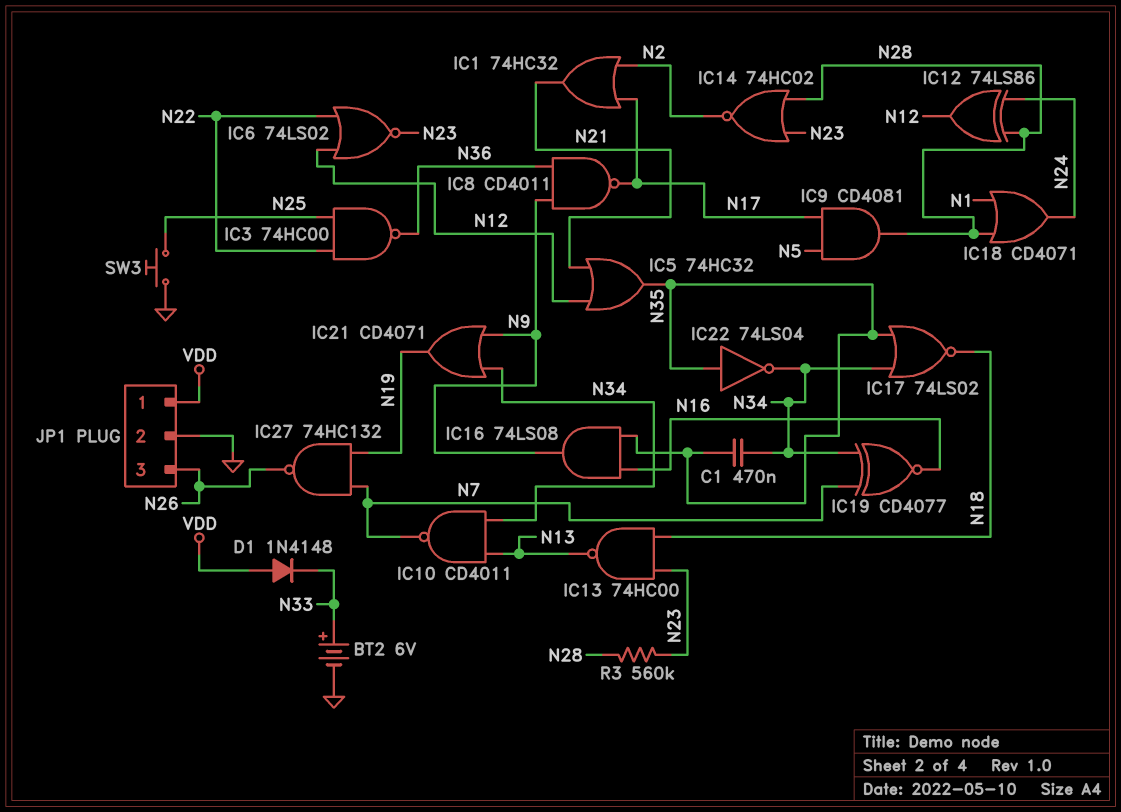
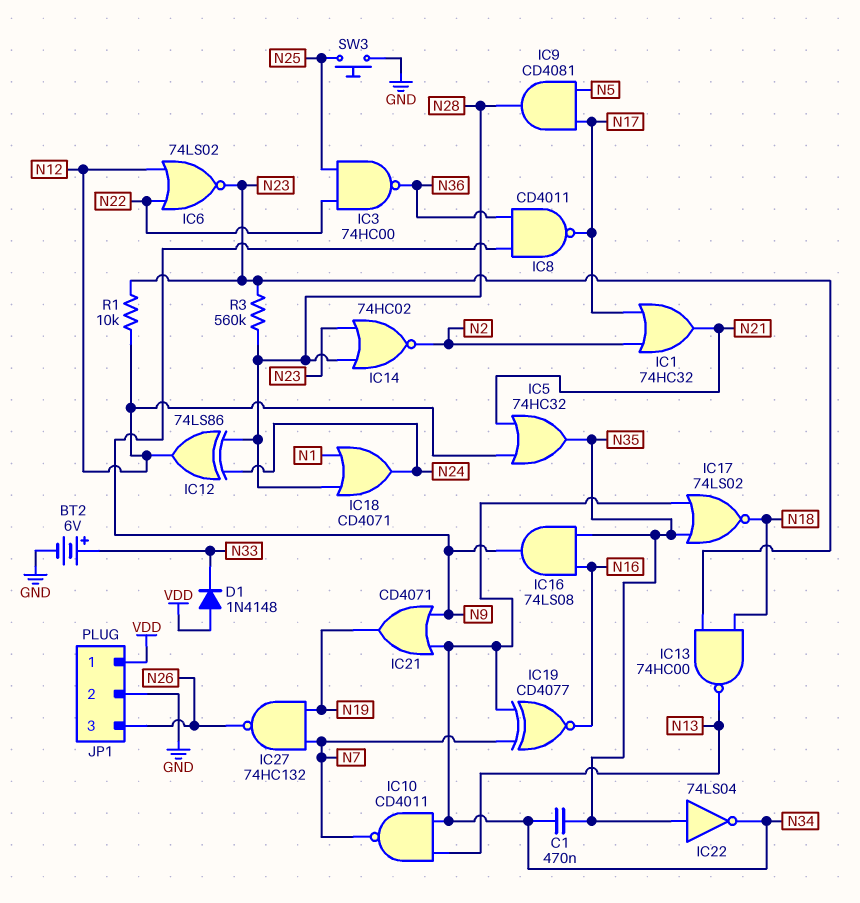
R1: none -> 10k (N12, N23)

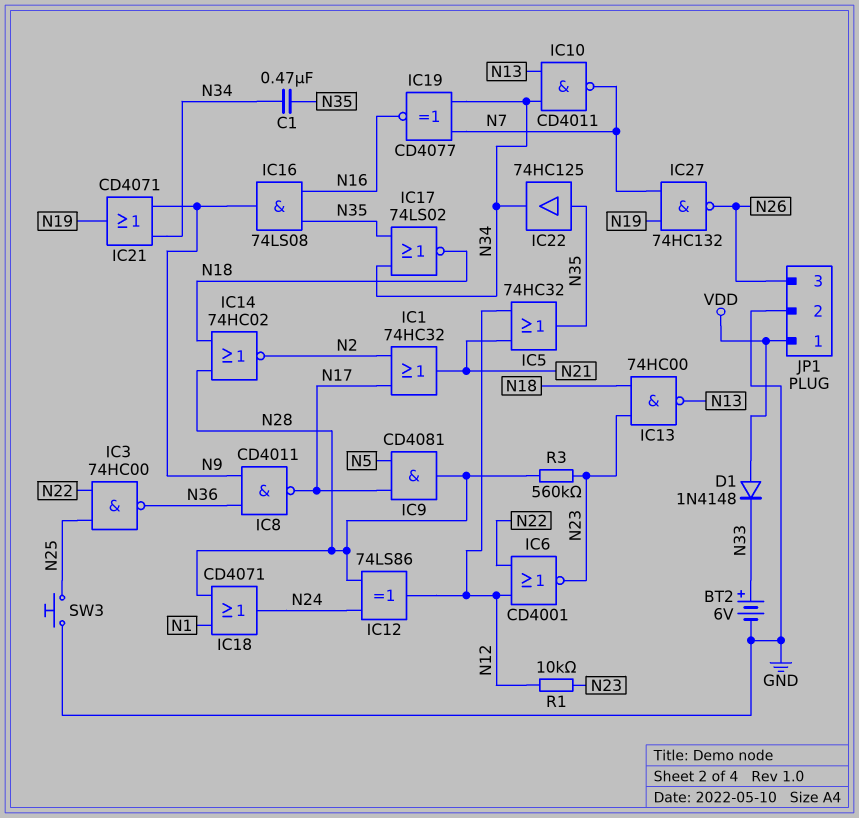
IC6: NOR 74LS02 (in N12, in N22, out N23) -> NOR CD4001 (in N12, in N22, out N23)
IC14: NOR 74HC02 (in N23, in N28, out N2) -> NOR 74HC02 (in N18, in N28, out N2)
IC22: NOT 74LS04 (in N35, out N34) -> buffer 74HC125 (in N35, out N34)

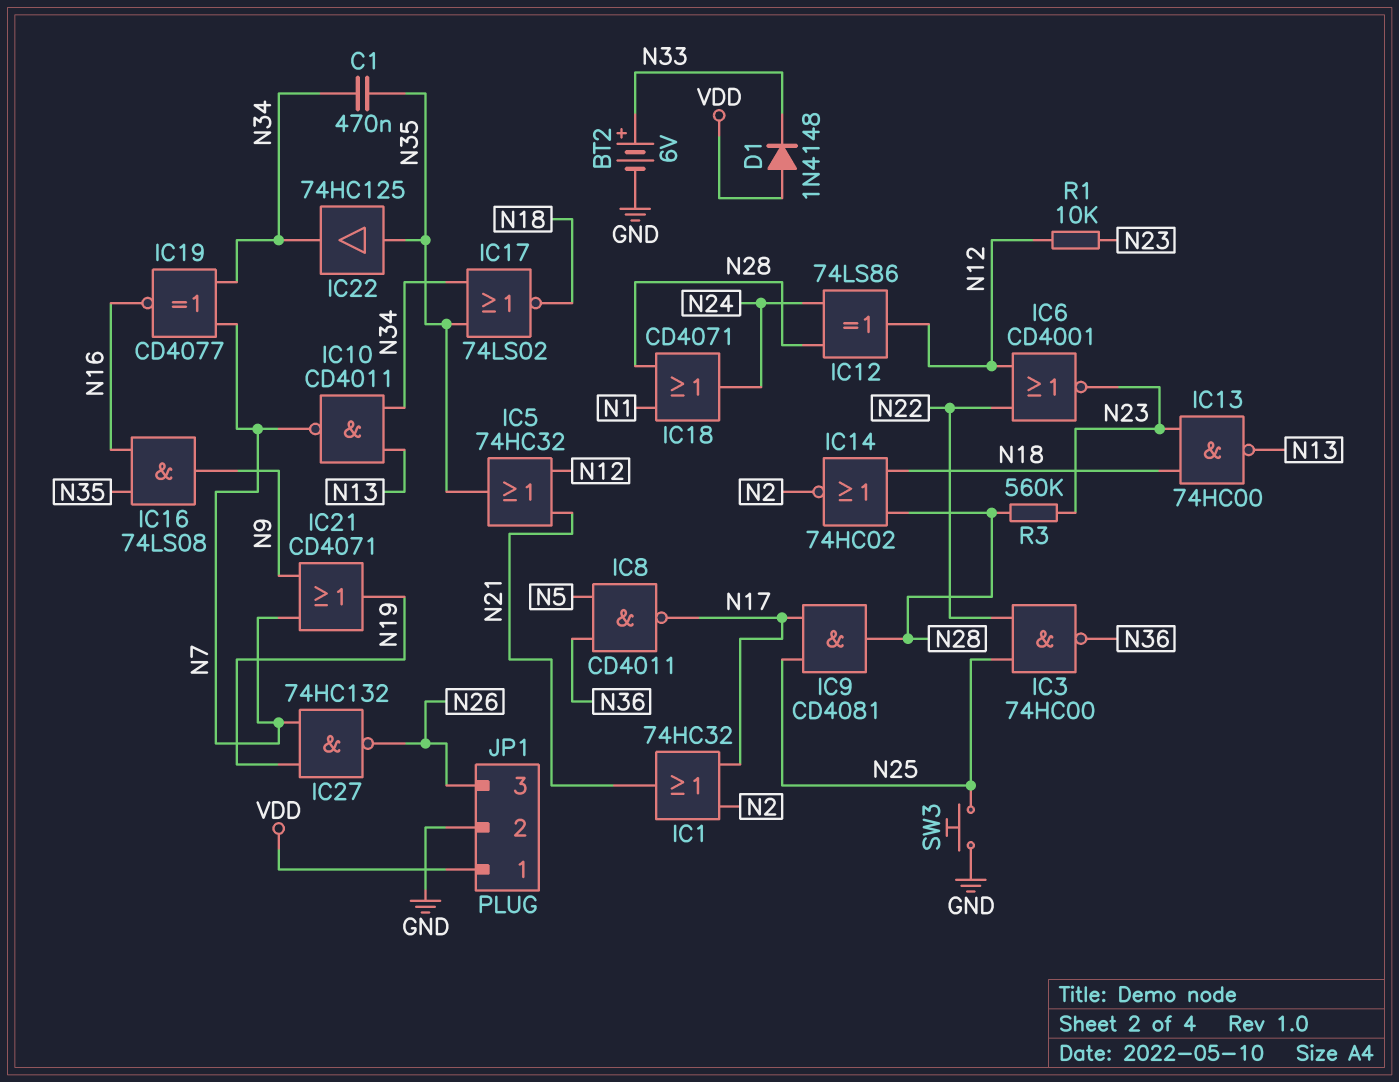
IC8: NAND CD4011 (in N9, in N36, out N17) -> NAND CD4011 (in N5, in N36, out N17)
IC9: AND CD4081 (in N5, in N17, out N28) -> AND CD4081 (in N17, in N25, out N28)
IC21: OR CD4071 (in N9, in N34, out N19) -> OR CD4071 (in N7, in N9, out N19)

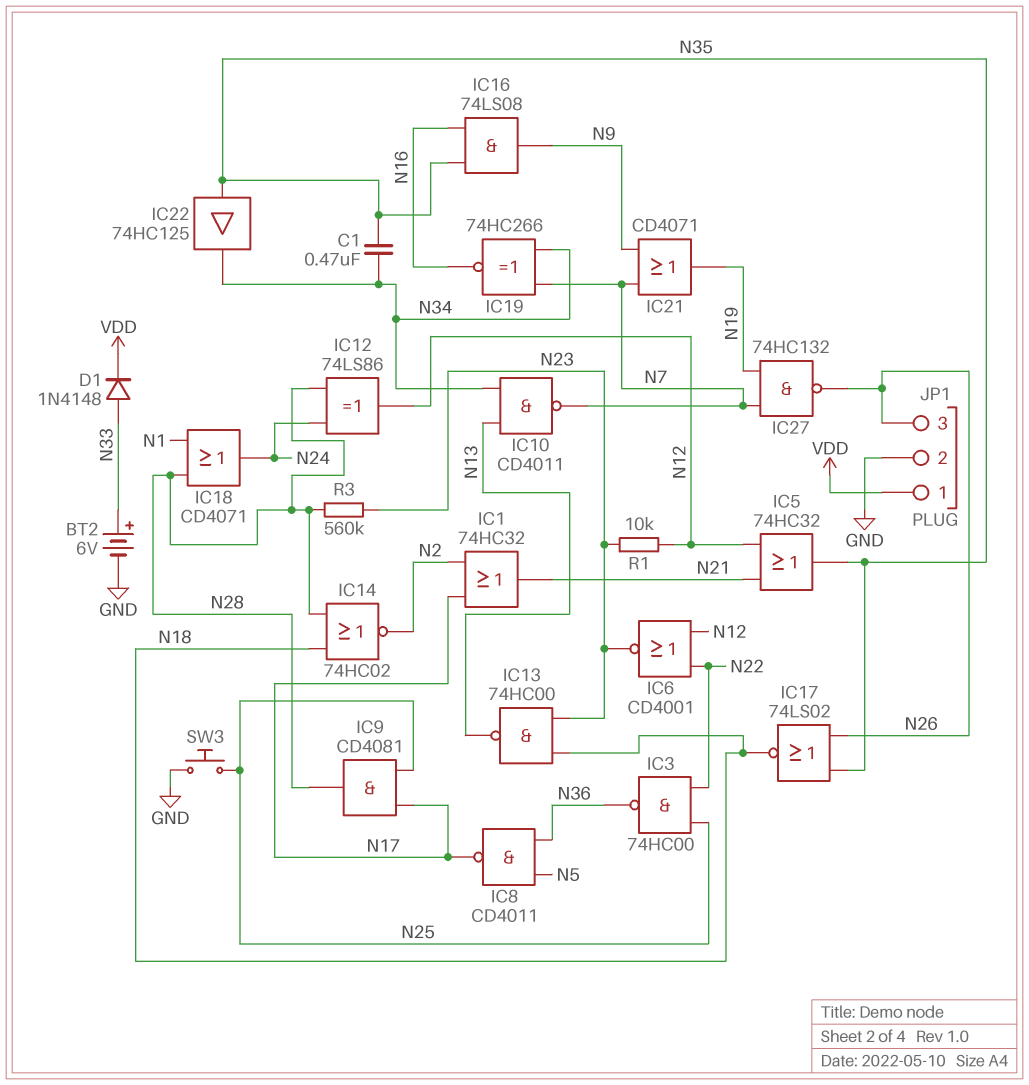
D1: diode 1N4148 (A VDD, K N33) -> diode 1N4148 (A N33, K VDD)
IC17: NOR 74LS02 (in N34, in N35, out N18) -> NOR 74LS02 (in N26, in N35, out N18)
IC19: XNOR CD4077 (in N7, in N34, out N16) -> XNOR 74HC266 (in N7, in N34, out N16)

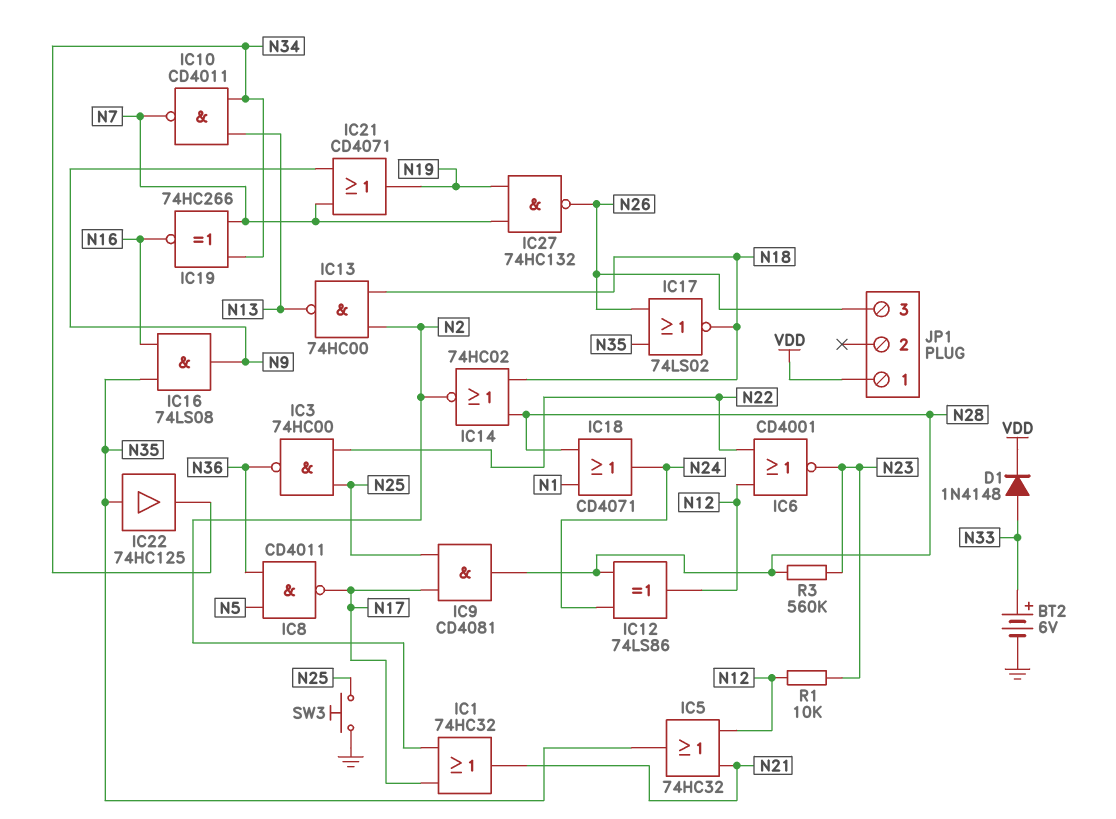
C1: 470nF (N34, N35) -> none
IC13: NAND 74HC00 (in N18, in N23, out N13) -> NAND 74HC00 (in N2, in N18, out N13)
JP1 pin 2: GND -> none

